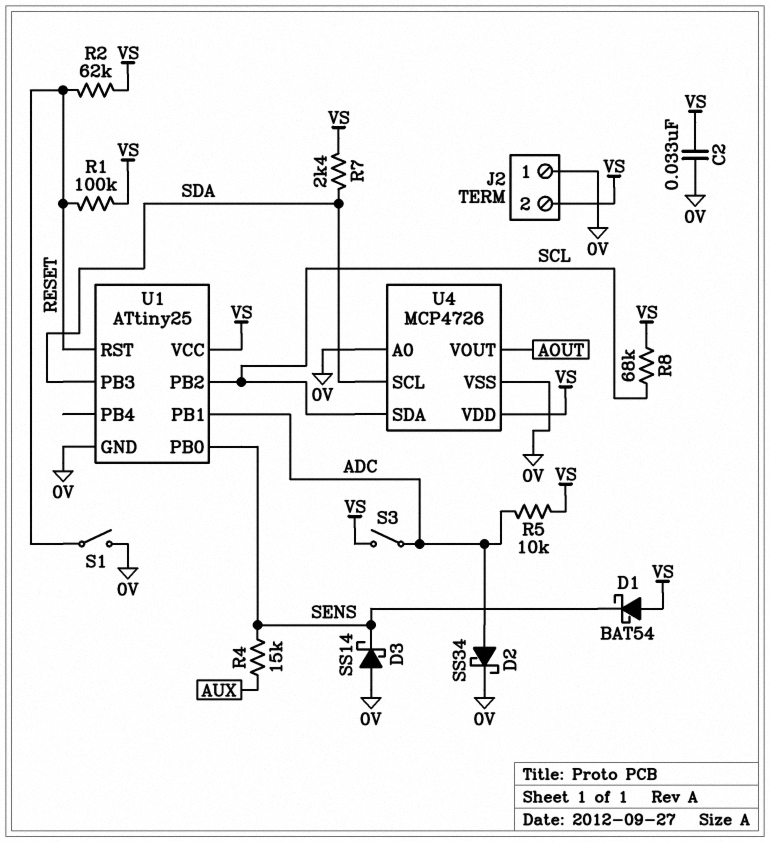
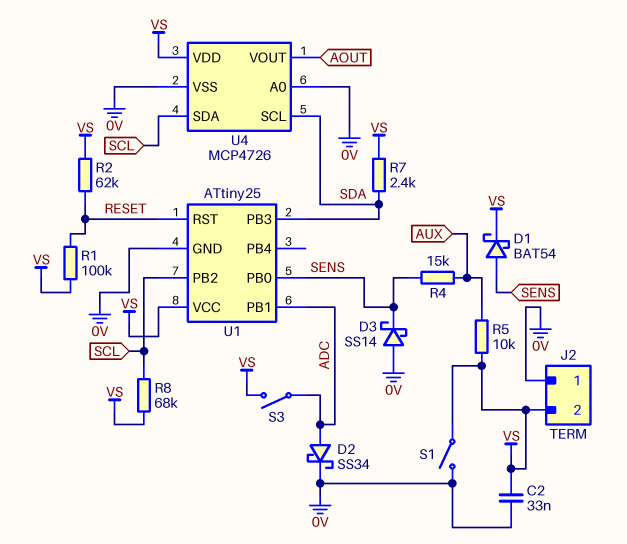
D1: schottky BAT54 (A VS, K SENS) -> schottky BAT54 (A SENS, K VS)
R5: 10k (ADC, VS) -> 10k (AUX, VS)
S1: switch (0V, RESET) -> switch (0V, VS)

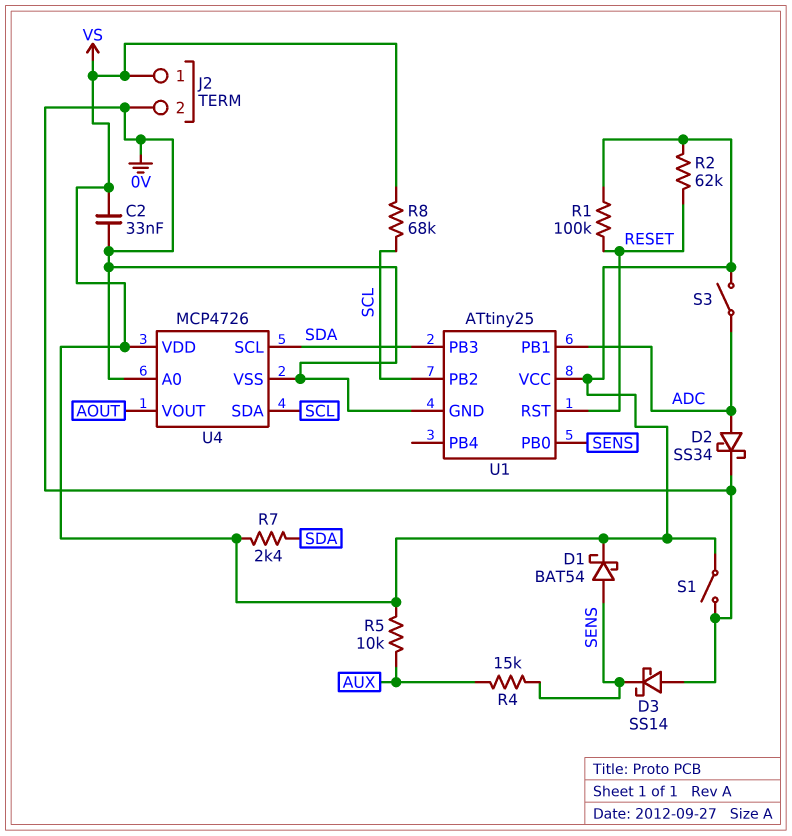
J2 pin 1: 0V -> VS
J2 pin 2: VS -> 0V

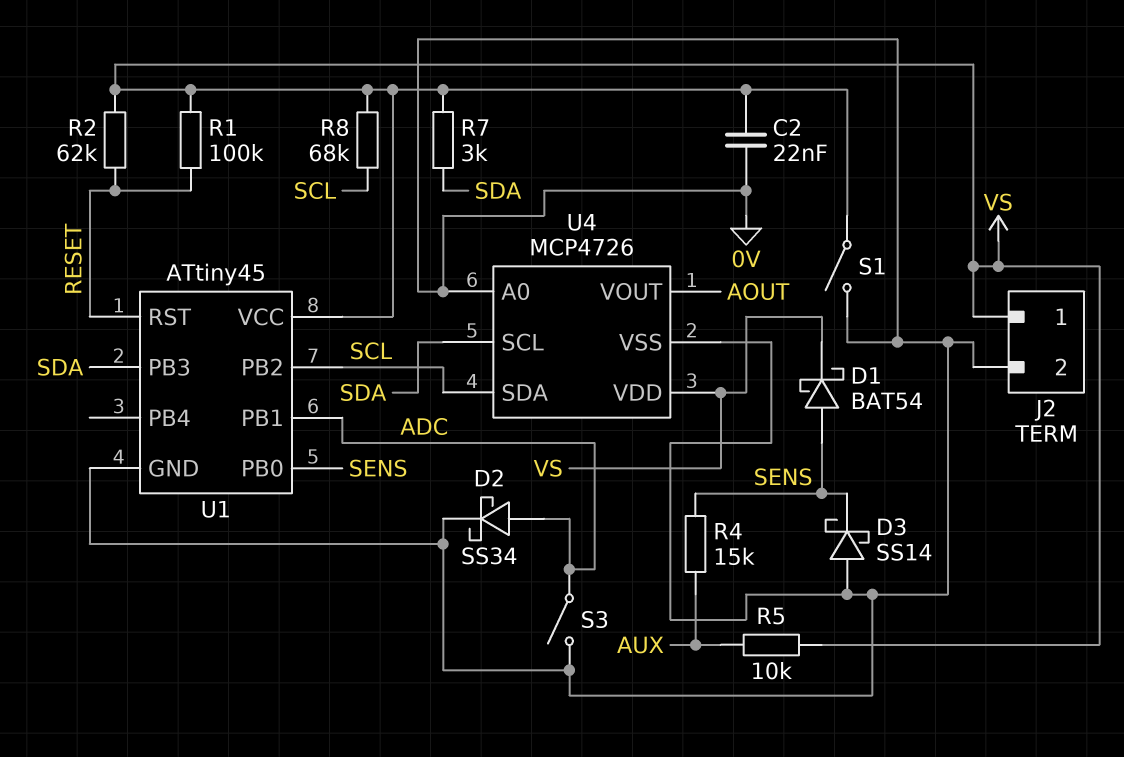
C2: 33nF (0V, VS) -> 22nF (0V, VS)
R7: 2.4k (SDA, VS) -> 3k (SDA, VS)
S3: switch (ADC, VS) -> switch (0V, ADC)
U1: ATtiny25 -> ATtiny45

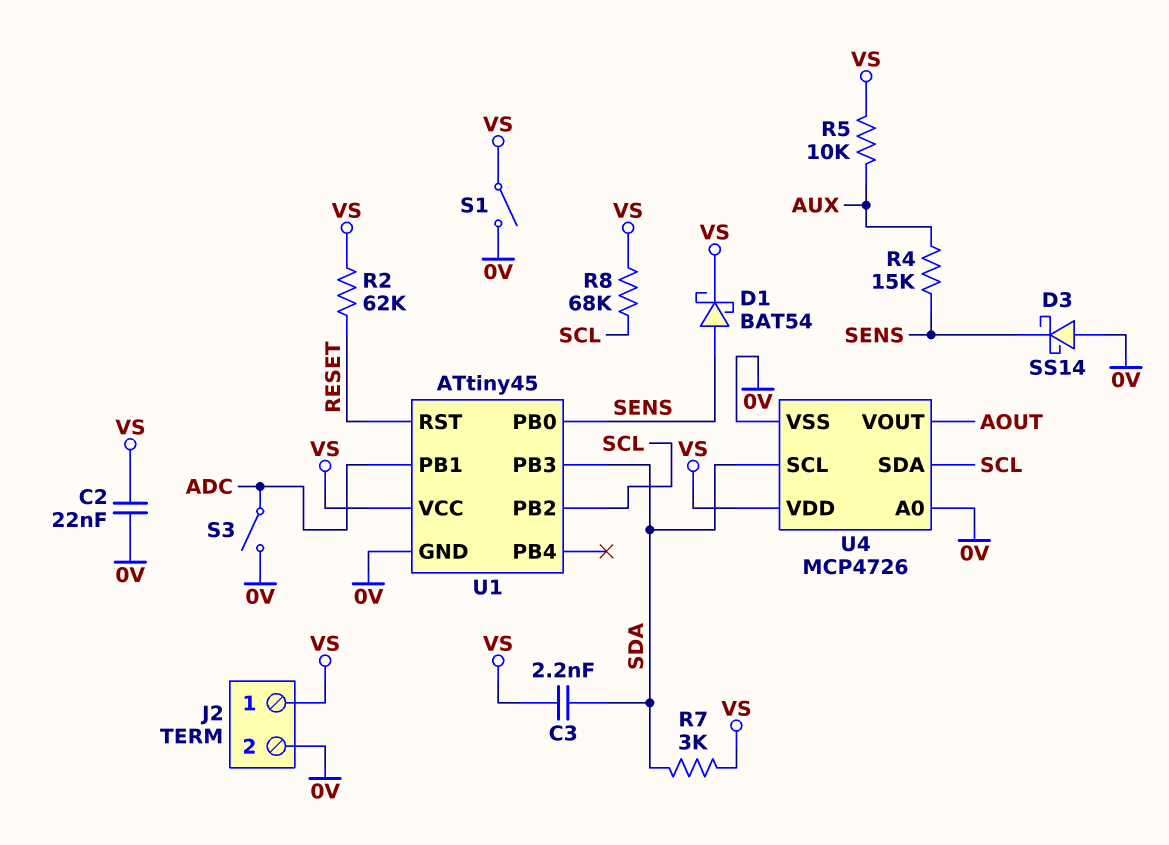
C3: none -> 2.2nF (SDA, VS)
D2: schottky SS34 (A ADC, K 0V) -> none
R1: 100k (RESET, VS) -> none

